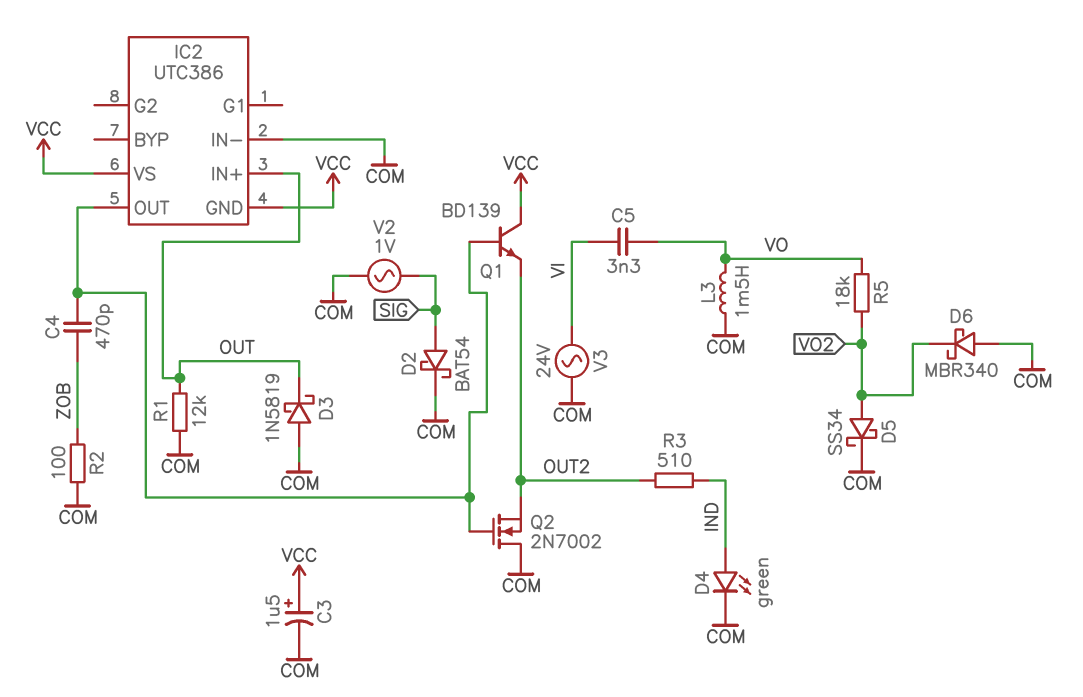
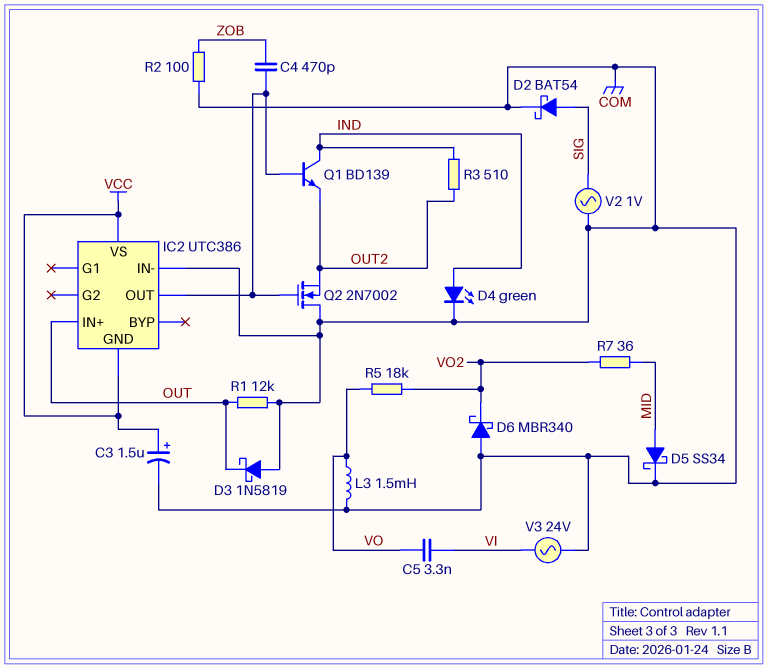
D5: schottky SS34 (A VO2, K COM) -> schottky SS34 (A MID, K COM)
Q1: NPN BD139 (B IC2/OUT, C VCC, E OUT2) -> NPN BD139 (B IC2/OUT, C IND, E OUT2)
R7: none -> 36 (MID, VO2)

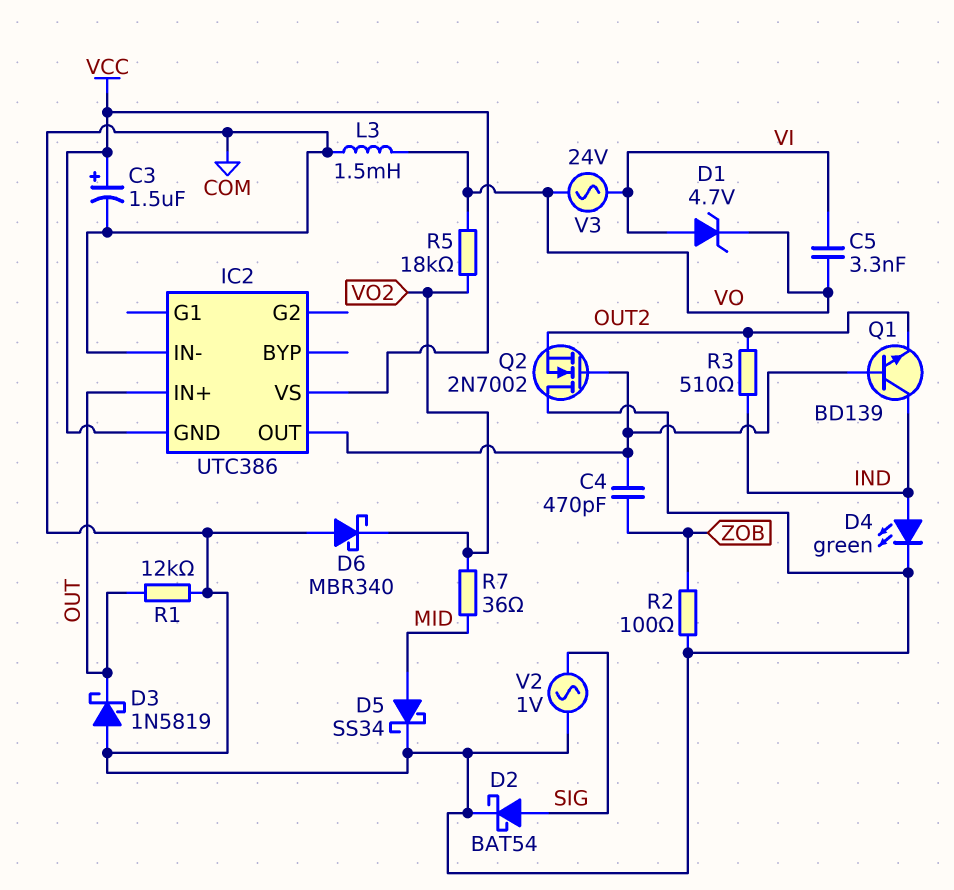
D1: none -> zener 4.7V (A VI, K VO)
V3: AC 24V (COM, VI) -> AC 24V (VI, VO)

